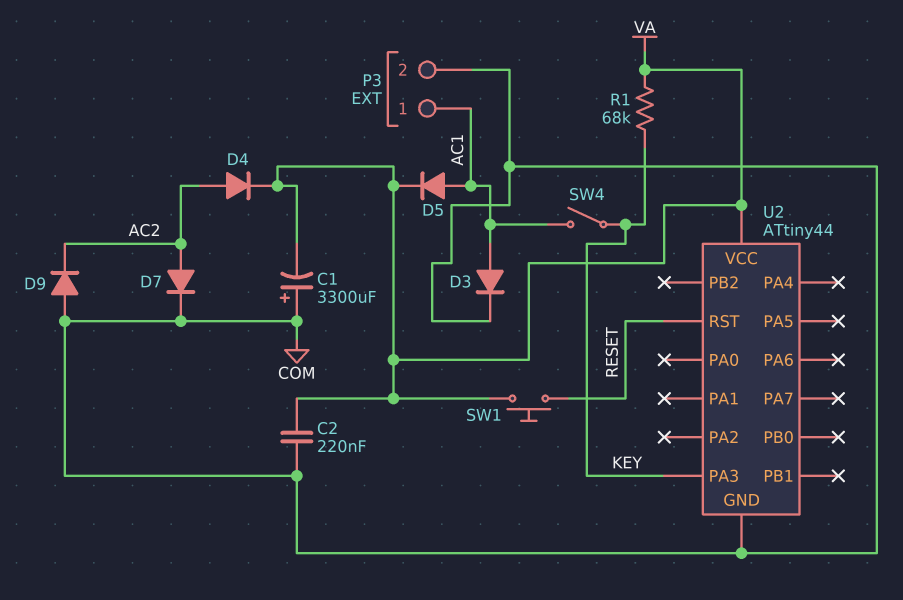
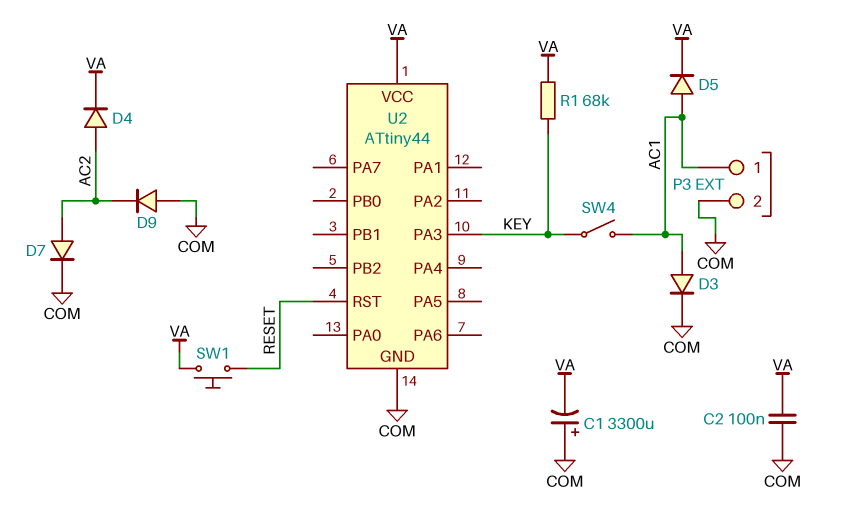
C2: 220nF (COM, VA) -> 100nF (COM, VA)

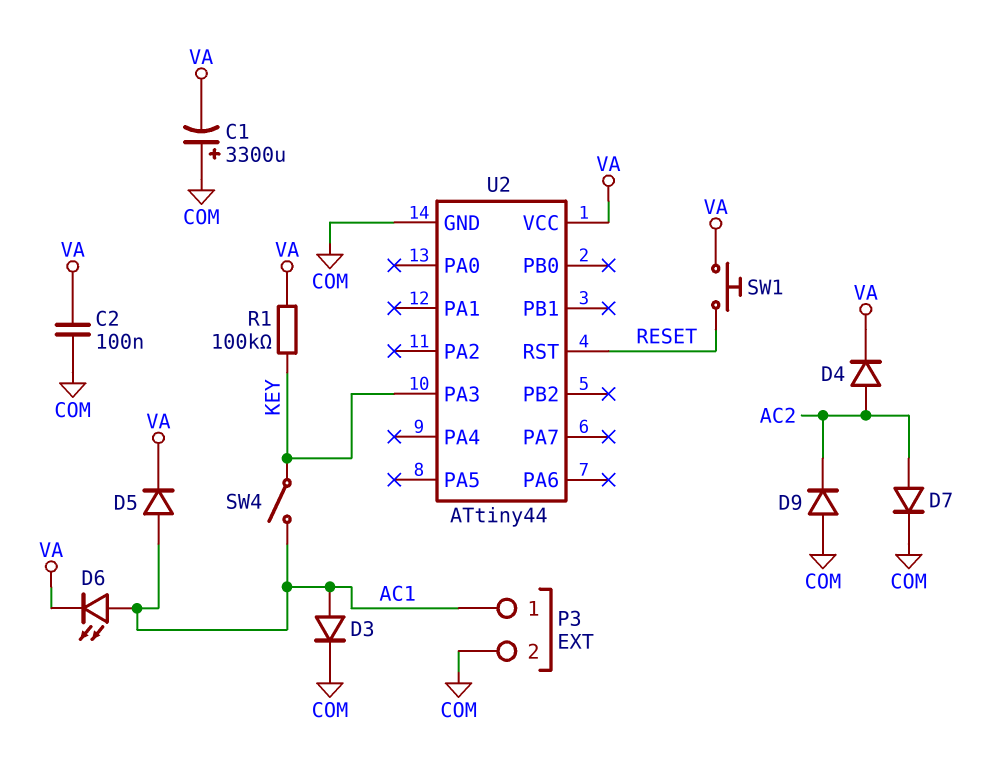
D6: none -> LED (A AC1, K VA)
R1: 68k (KEY, VA) -> 100k (KEY, VA)

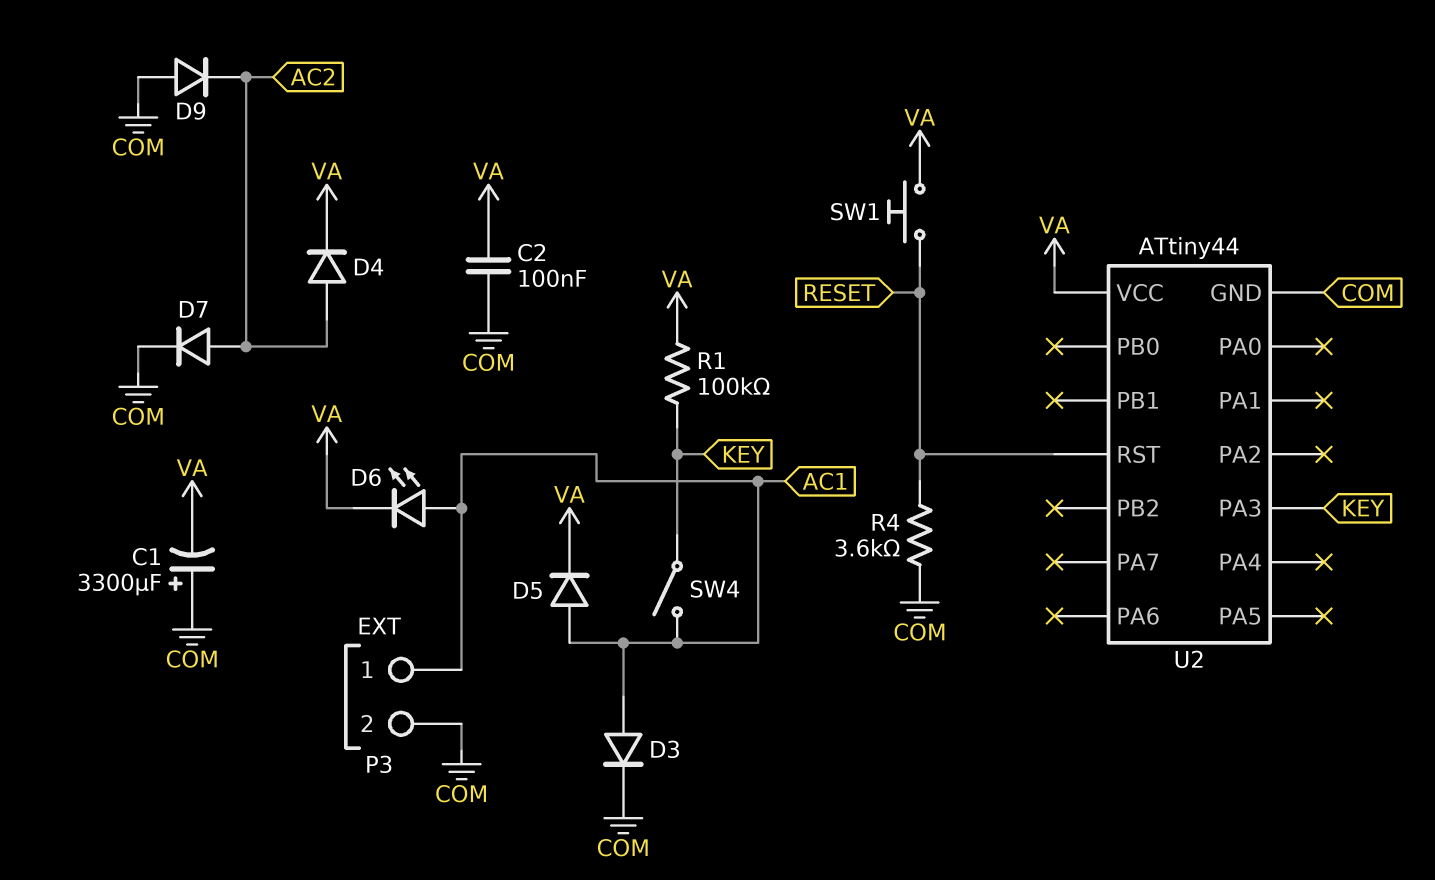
R4: none -> 3.6k (COM, RESET)

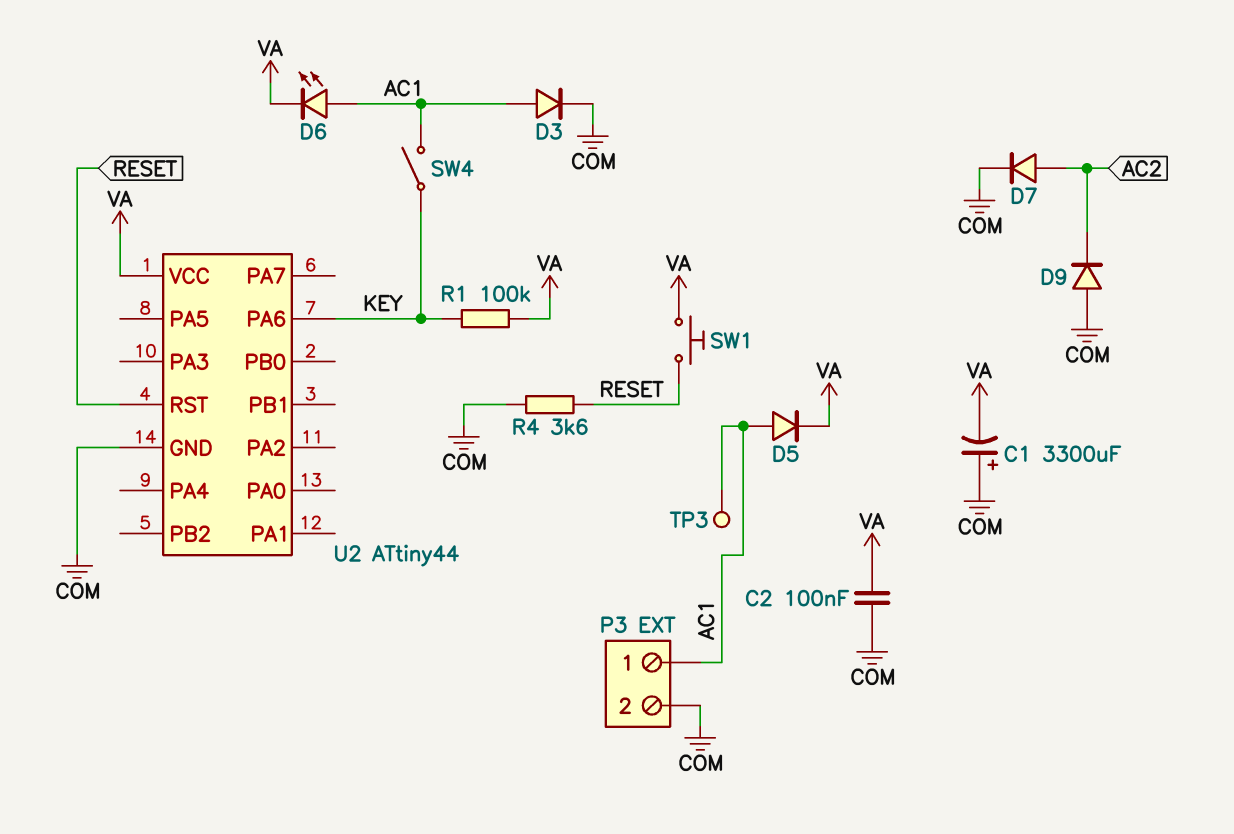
D4: diode (A AC2, K VA) -> none
TP3: none -> test point (AC1)
U2 pin PA3: KEY -> none
U2 pin PA6: none -> KEY

